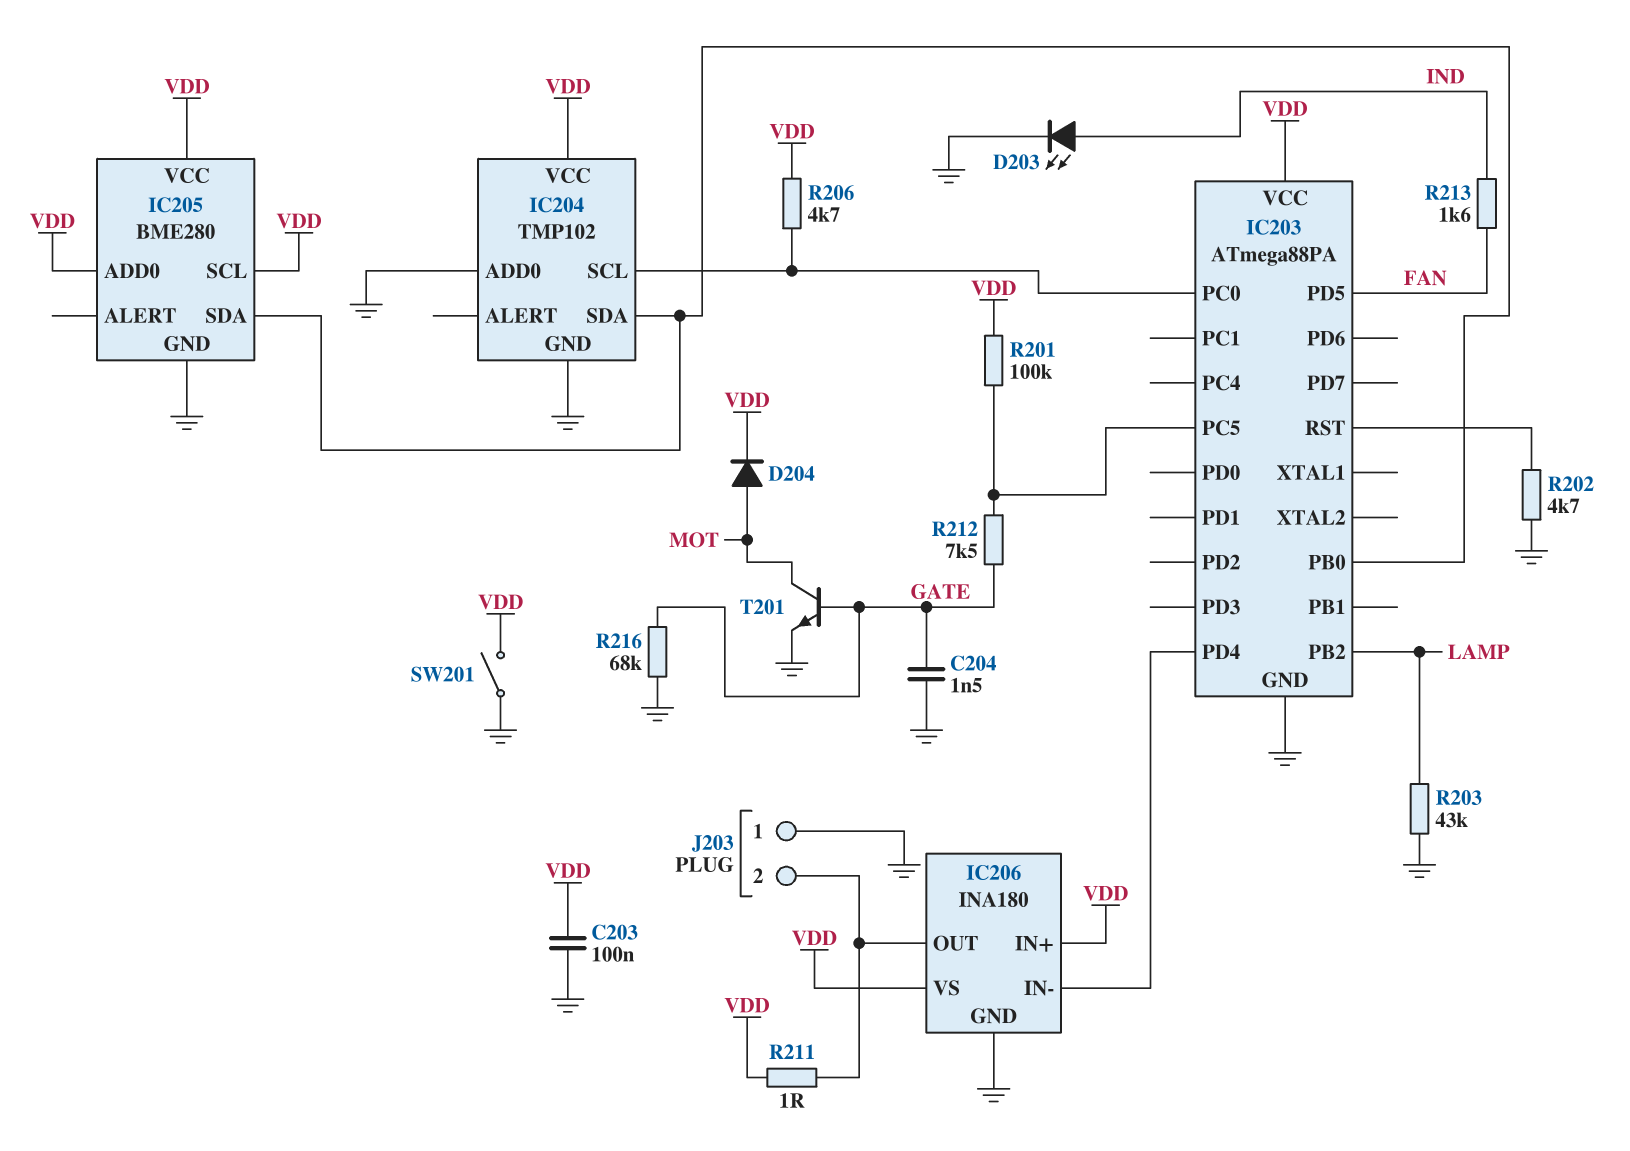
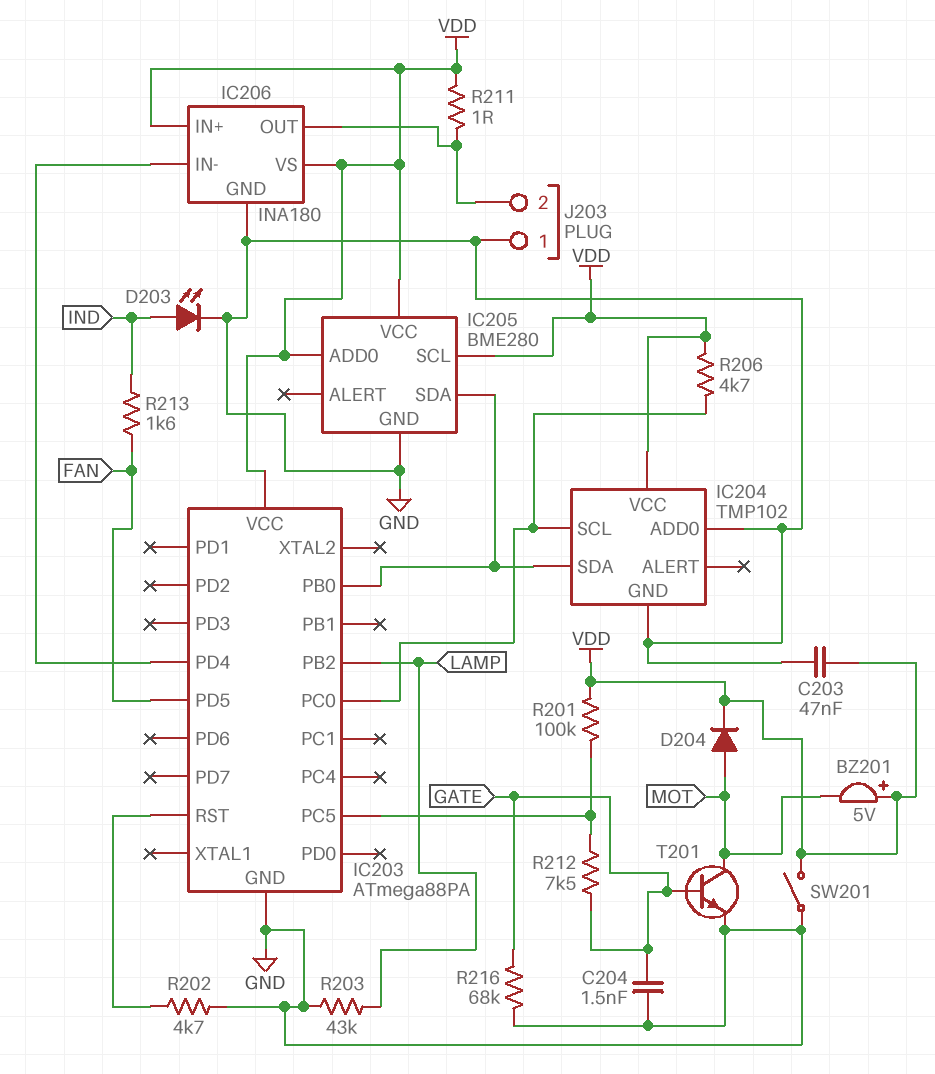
BZ201: none -> buzzer 5V (plus VDD, minus MOT)
C203: 100nF (GND, VDD) -> 47nF (GND, VDD)

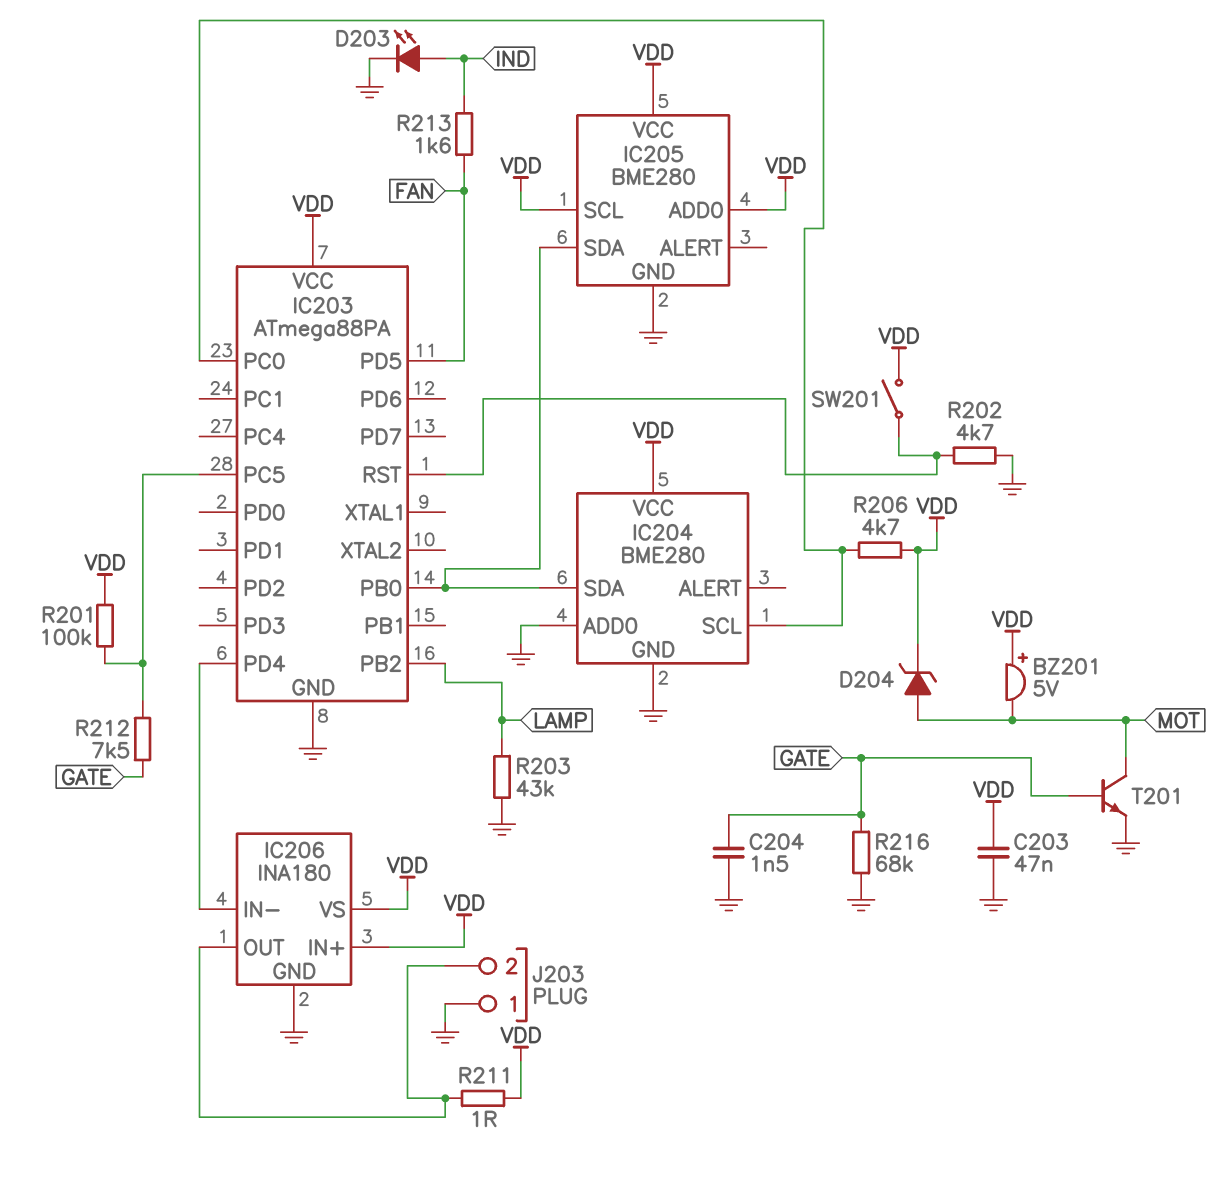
D204: diode (A MOT, K VDD) -> zener (A MOT, K VDD)
IC204: TMP102 -> BME280
SW201: switch (GND, VDD) -> switch (IC203/RST, VDD)

